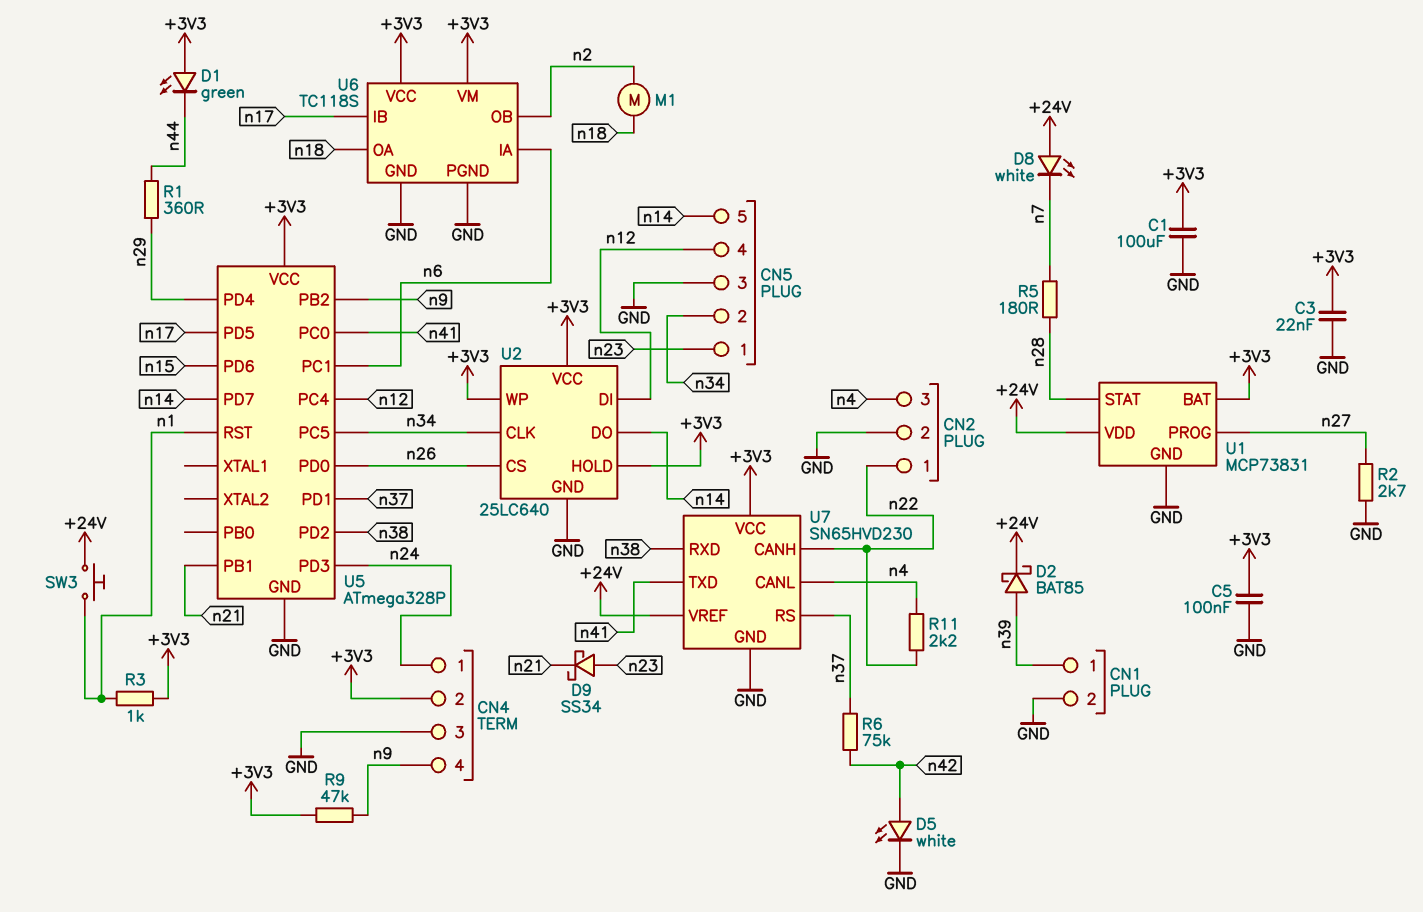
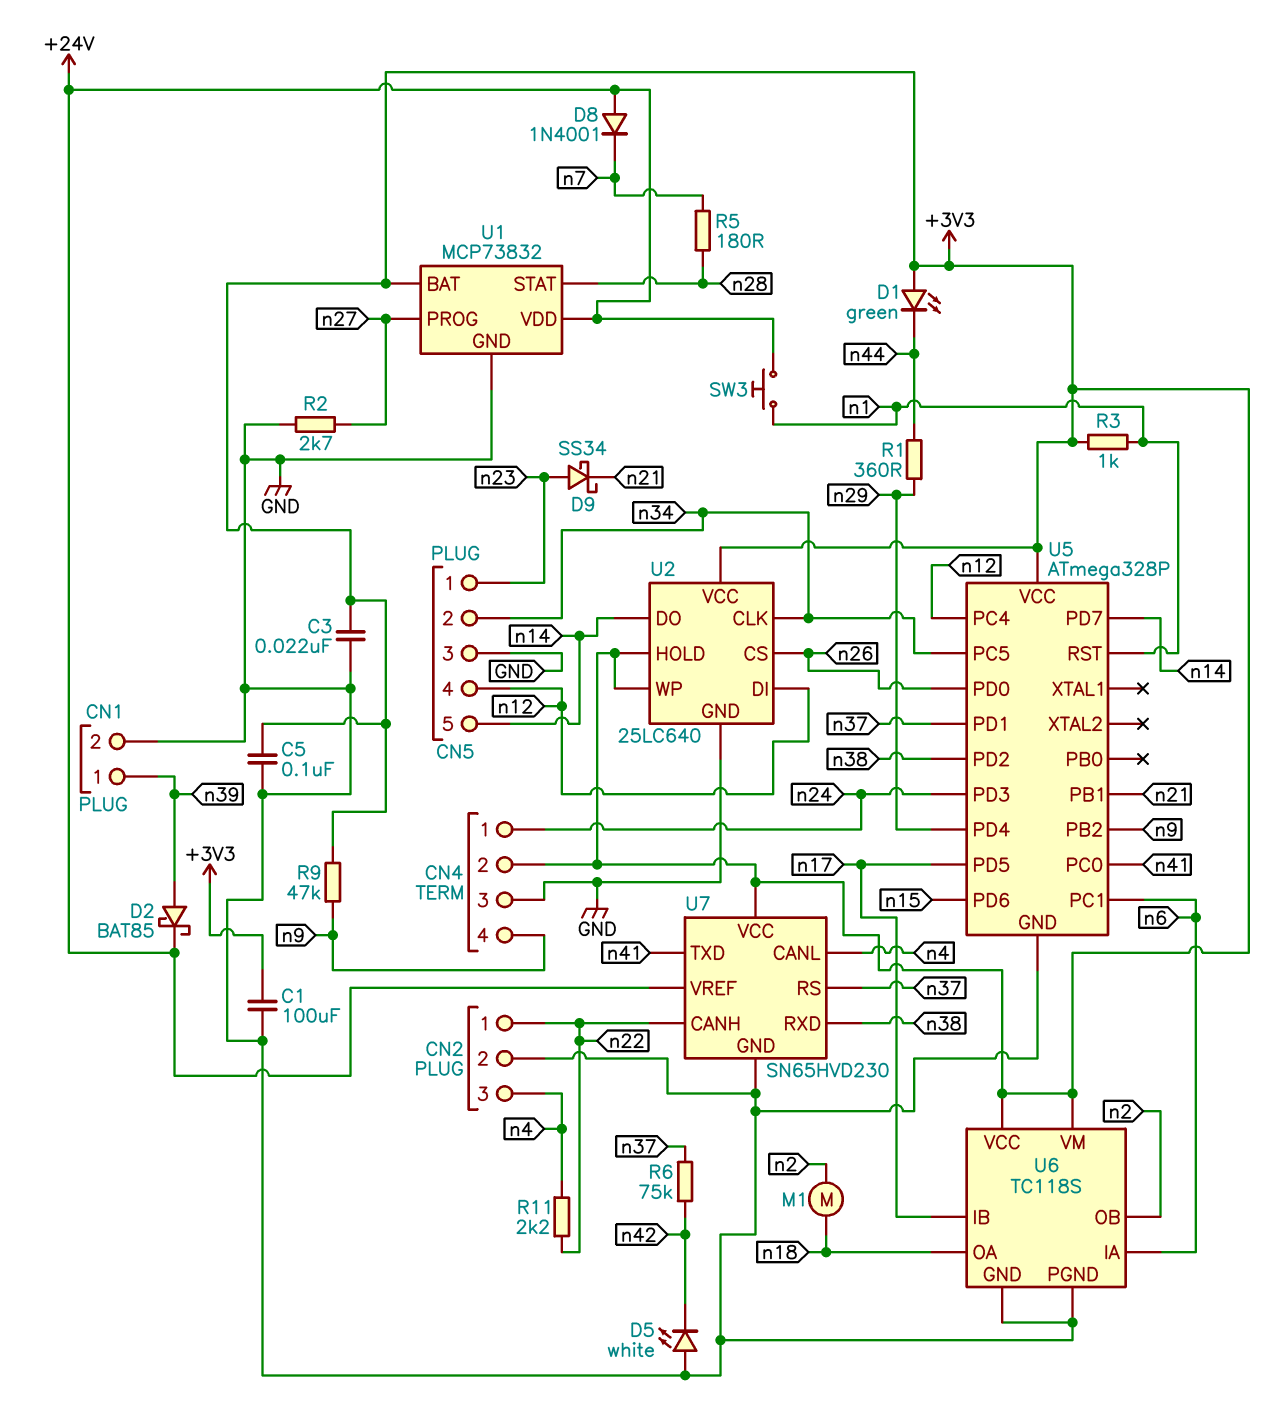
D5: LED white (A n42, K GND) -> LED white (A GND, K n42)
D8: LED white (A +24V, K n7) -> diode 1N4001 (A +24V, K n7)
U1: MCP73831 -> MCP73832

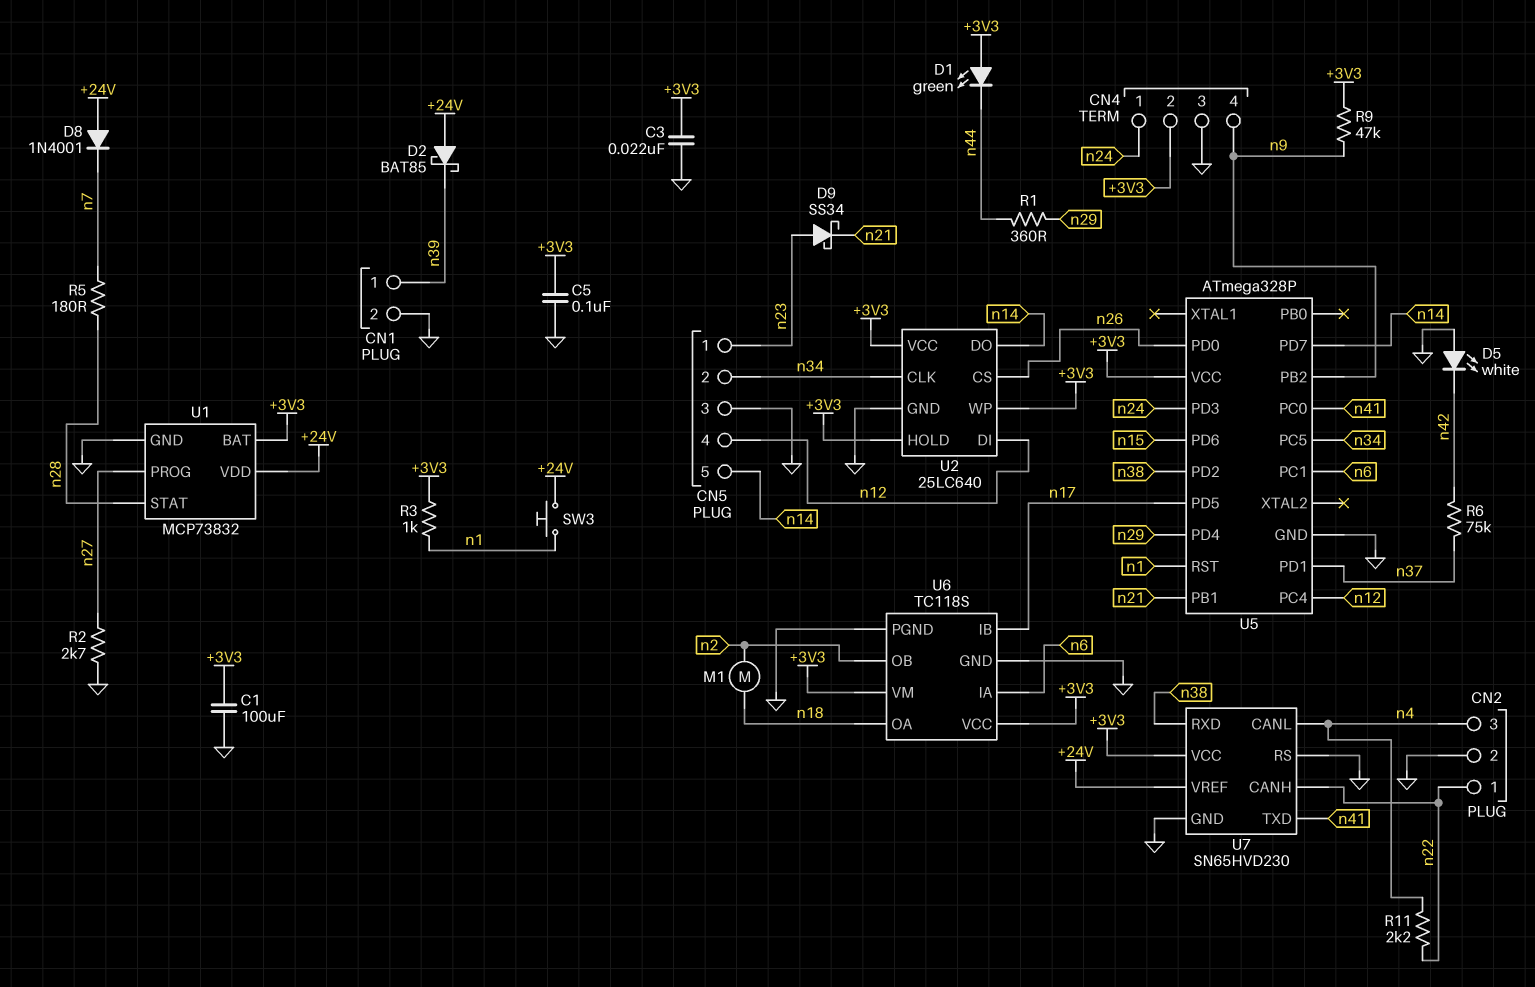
D2: schottky BAT85 (A n39, K +24V) -> schottky BAT85 (A +24V, K n39)
U7 pin RS: n37 -> GND

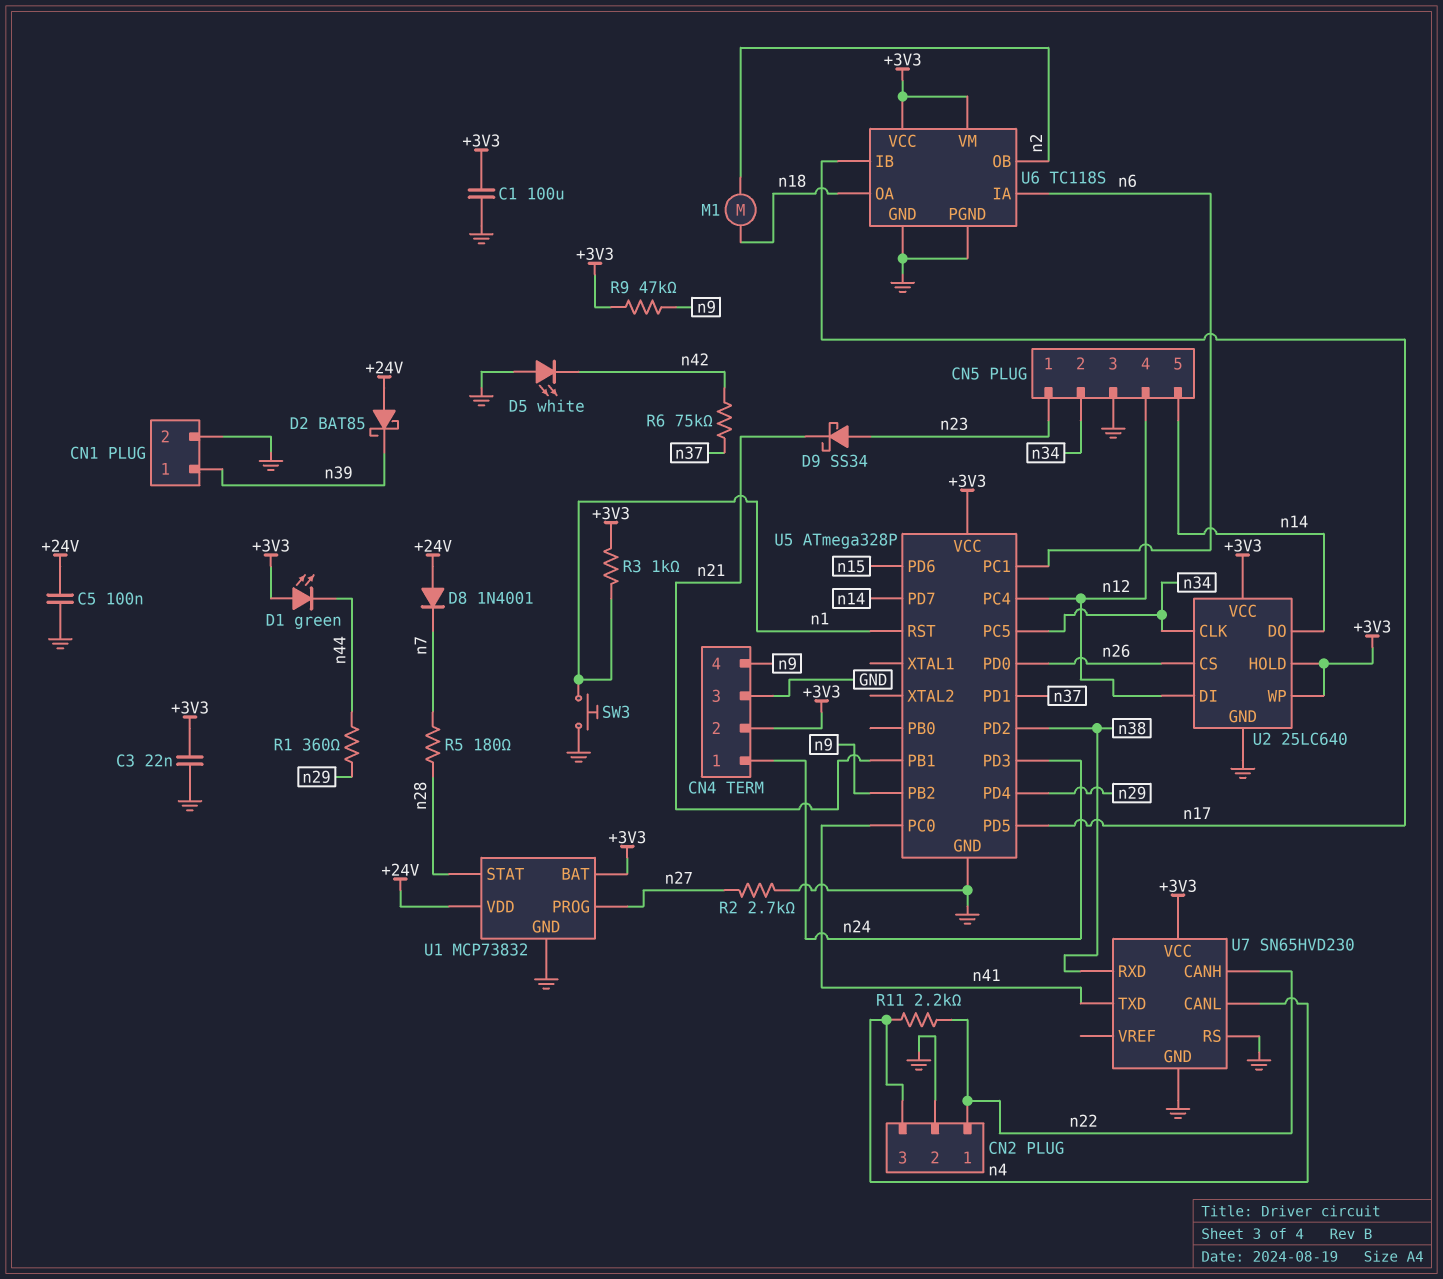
C5: 100nF (+3V3, GND) -> 100nF (+24V, GND)
SW3: button (+24V, n1) -> button (GND, n1)
U7 pin VREF: +24V -> none

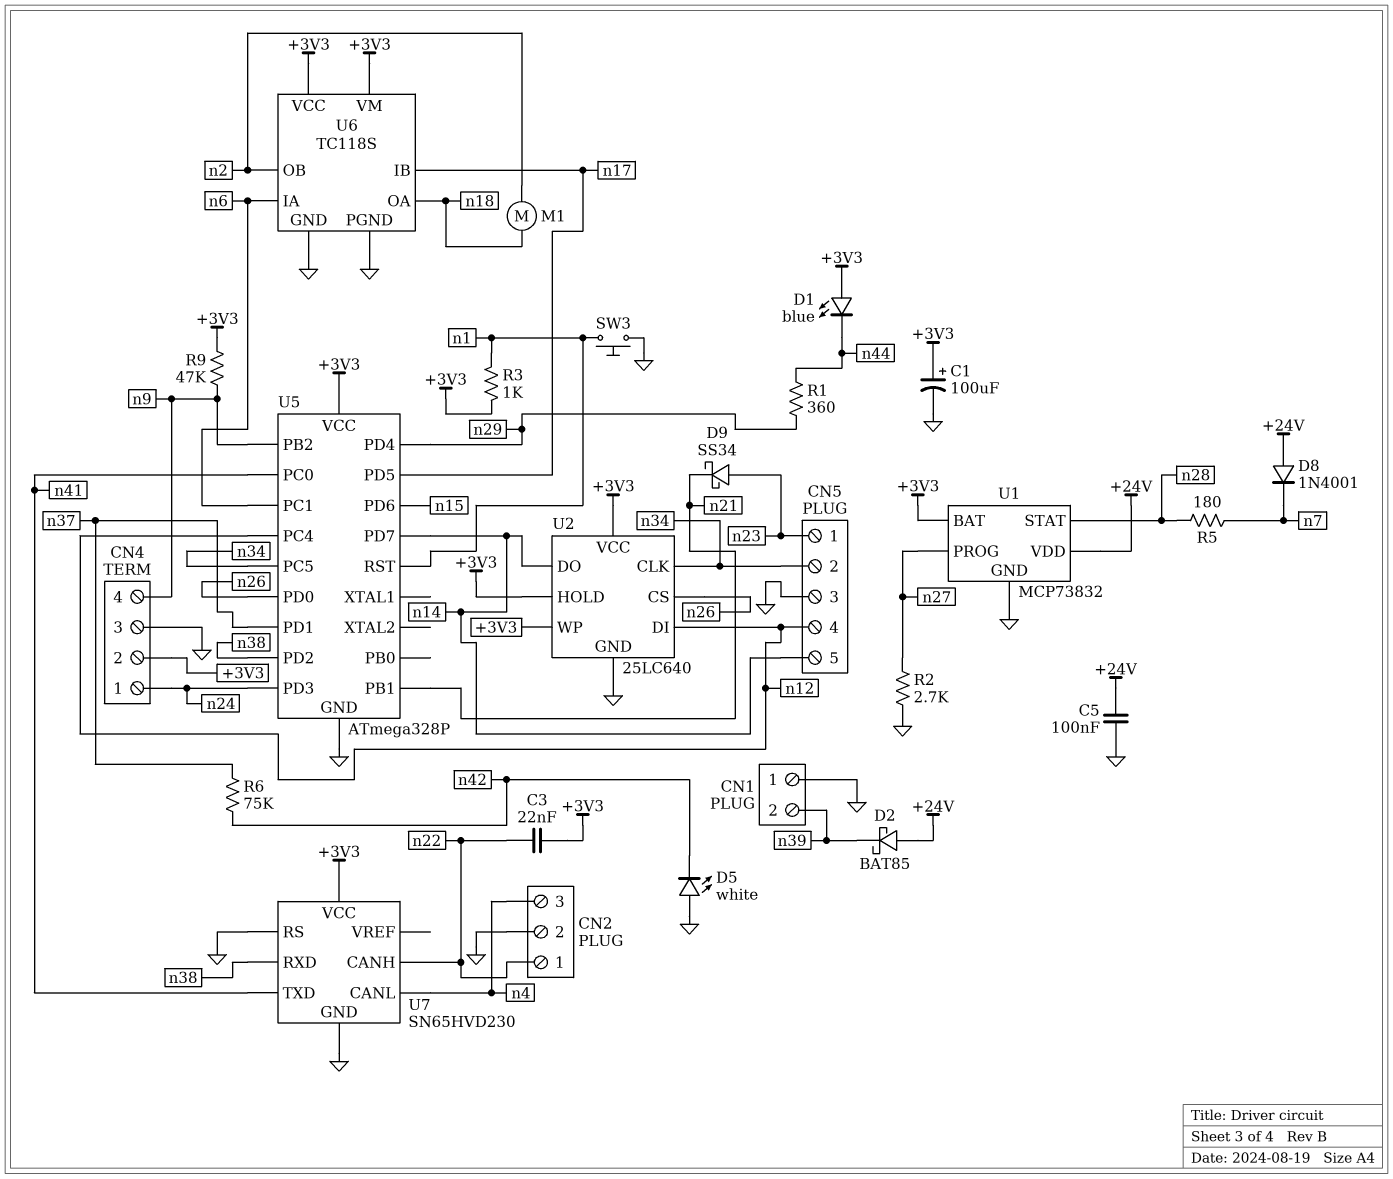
C1: 100uF (+3V3, GND) -> 100uF (plus +3V3, minus GND)
C3: 22nF (+3V3, GND) -> 22nF (+3V3, n22)
CN1 pin 1: n39 -> GND
CN1 pin 2: GND -> n39
D1: LED green (A +3V3, K n44) -> LED blue (A +3V3, K n44)
R11: 2.2k (n4, n22) -> none

